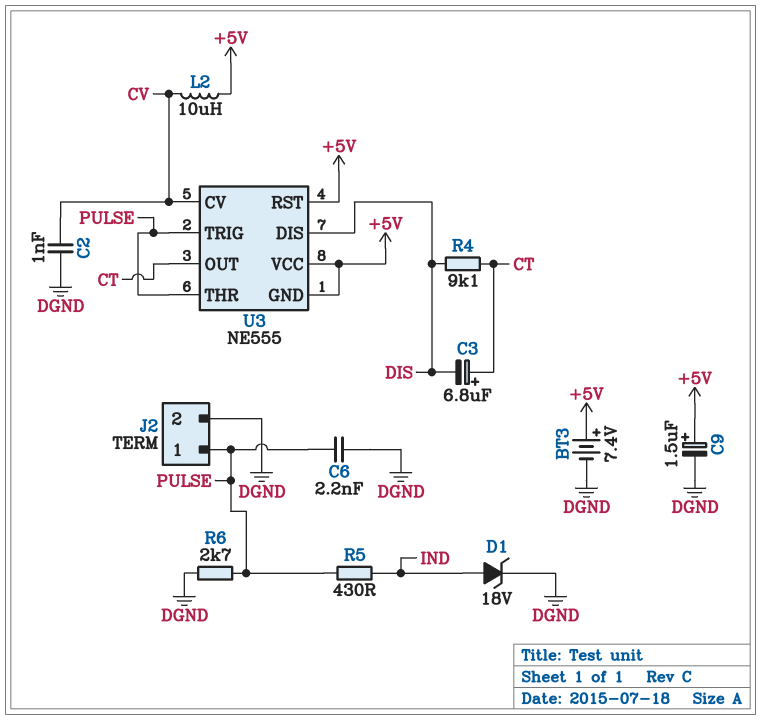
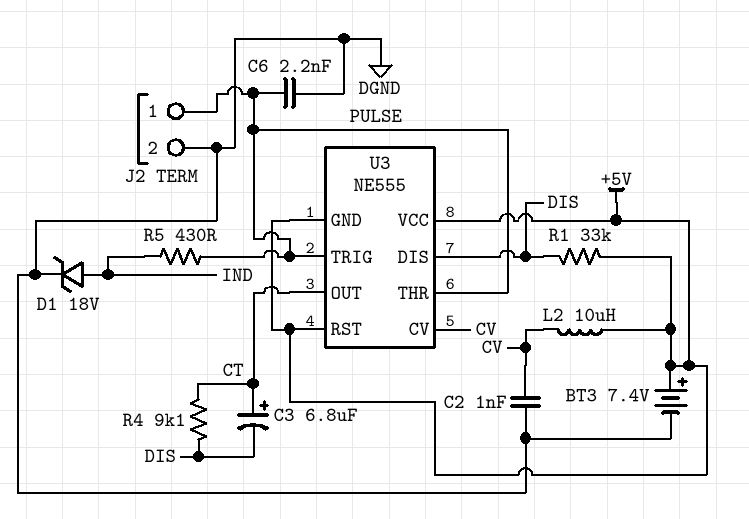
C9: 1.5uF (plus +5V, minus DGND) -> none
R1: none -> 33k (+5V, DIS)
R6: 2.7k (DGND, PULSE) -> none

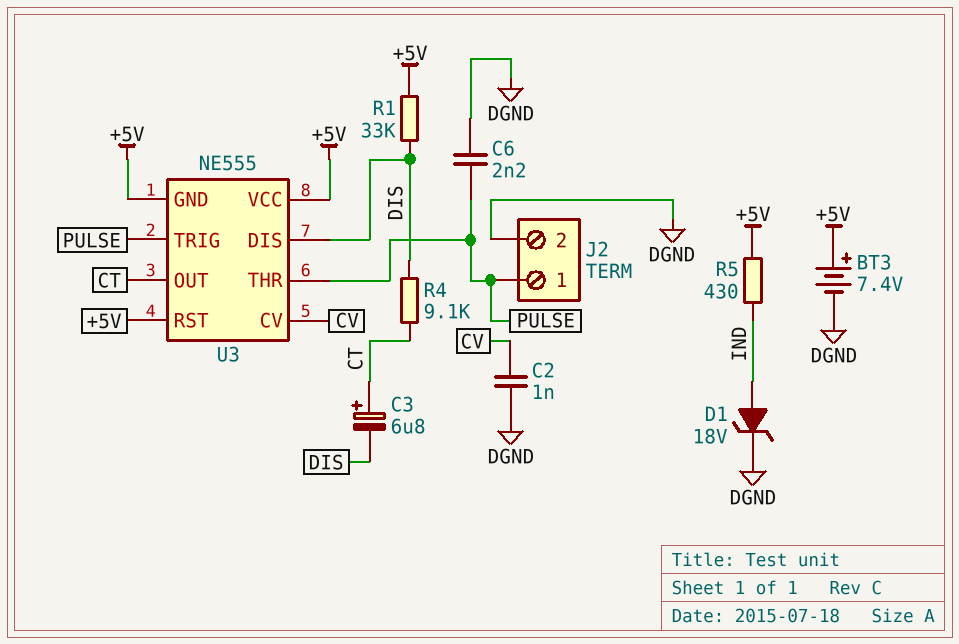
L2: 10uH (+5V, CV) -> none
R5: 430 (IND, PULSE) -> 430 (+5V, IND)

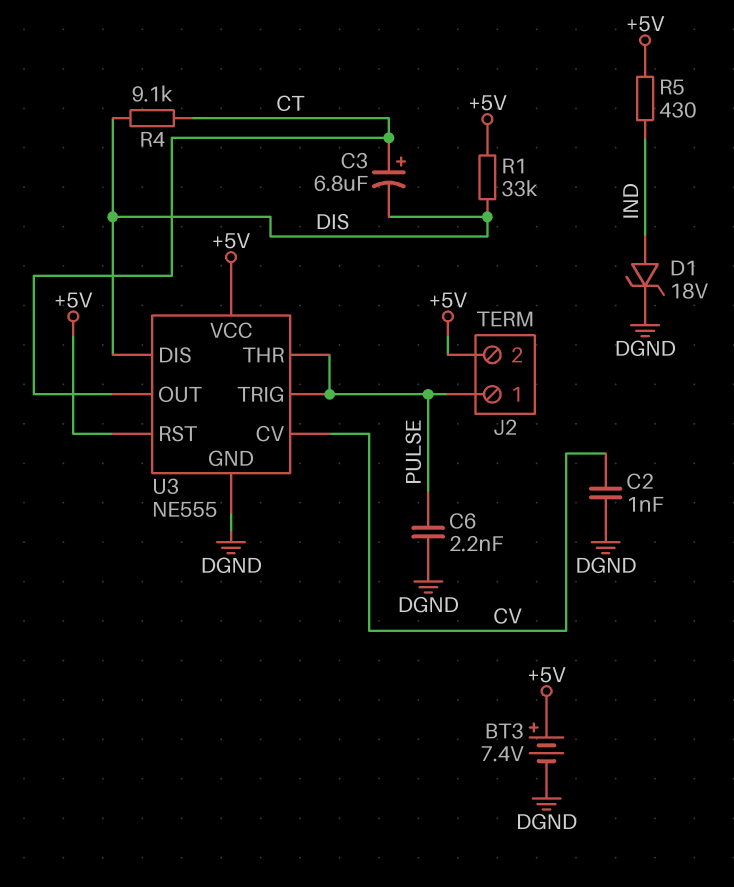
J2 pin 2: DGND -> +5V
U3 pin GND: +5V -> DGND

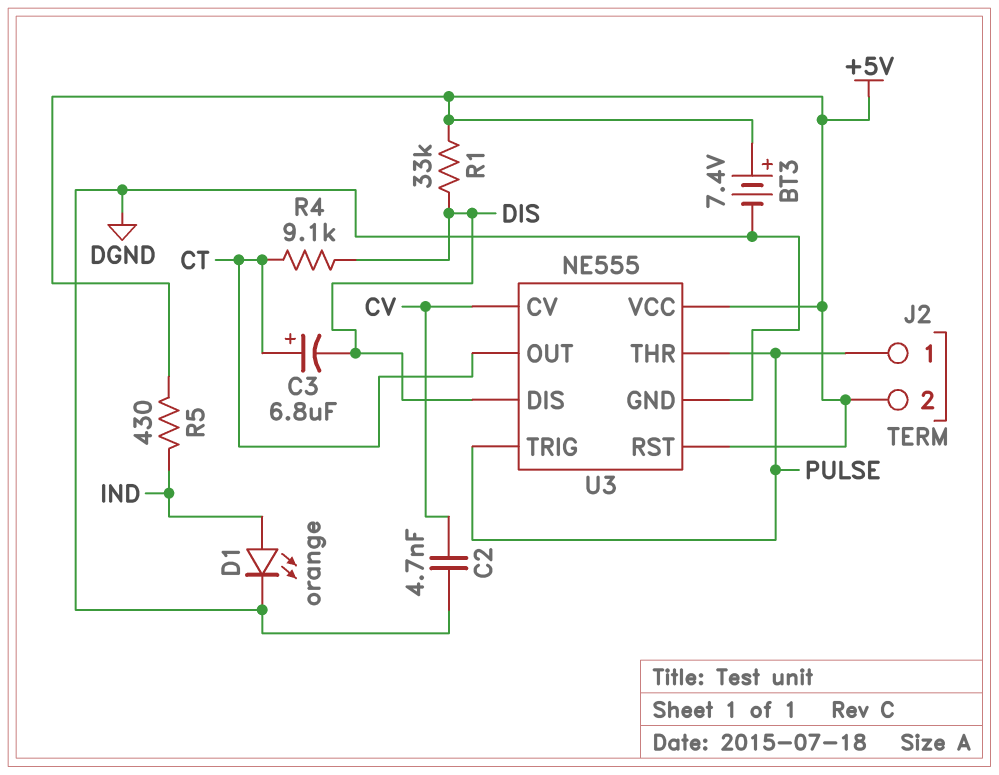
C2: 1nF (CV, DGND) -> 4.7nF (CV, DGND)
C6: 2.2nF (DGND, PULSE) -> none
D1: zener 18V (A IND, K DGND) -> LED orange (A IND, K DGND)

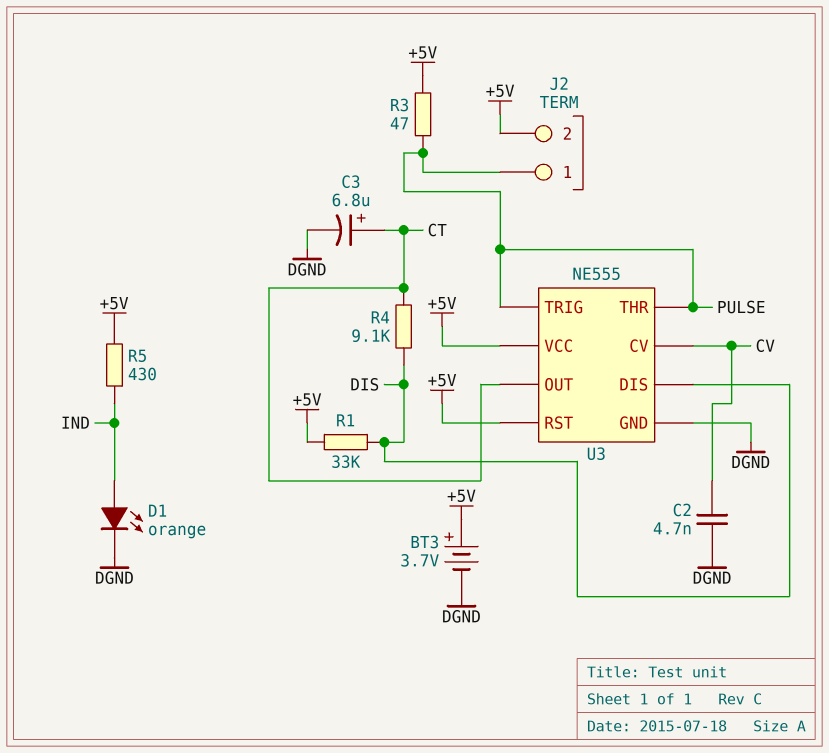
BT3: 7.4V (plus +5V, minus DGND) -> 3.7V (plus +5V, minus DGND)
C3: 6.8uF (plus CT, minus DIS) -> 6.8uF (plus CT, minus DGND)
R3: none -> 47 (+5V, PULSE)

